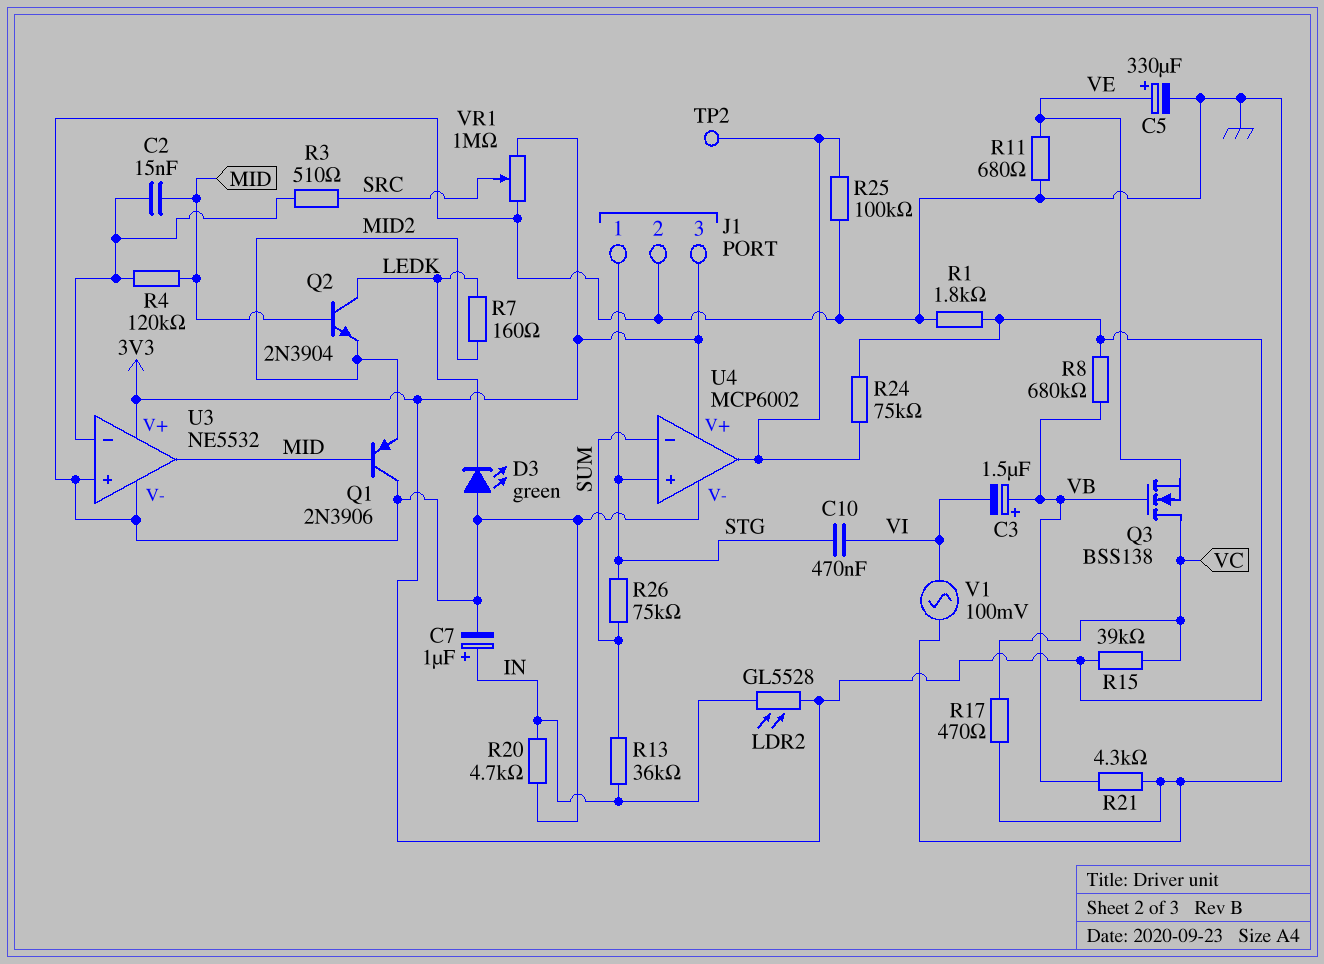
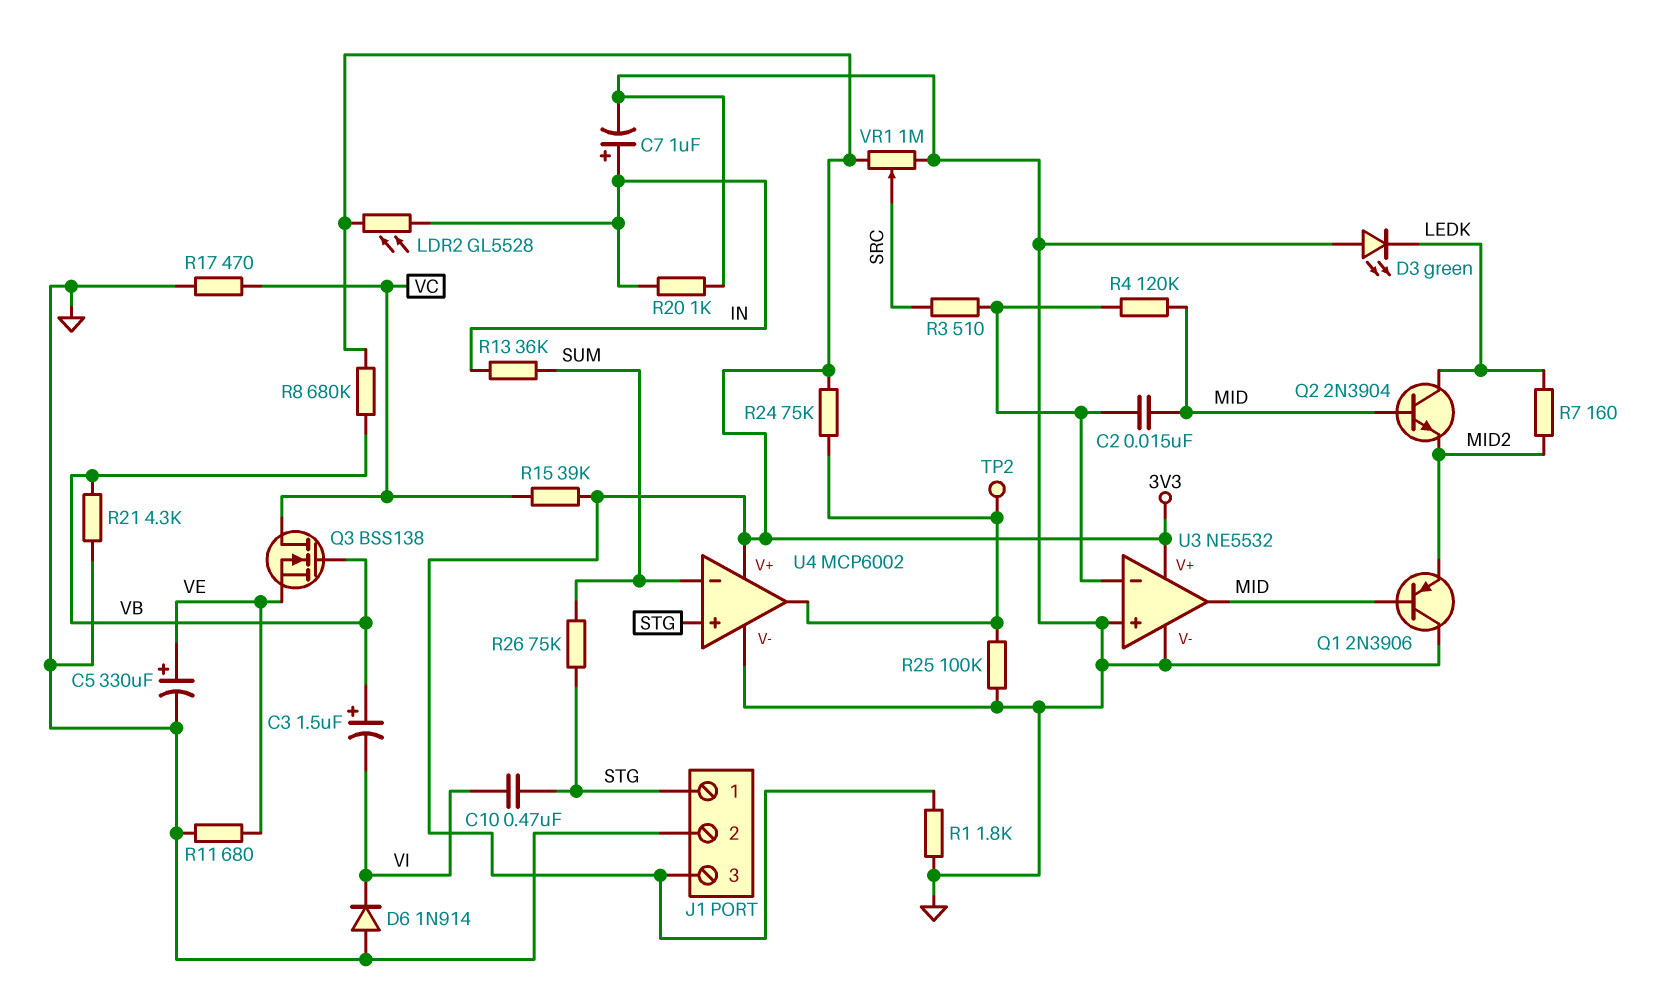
D6: none -> diode 1N914 (A GND, K VI)
R20: 4.7k (GND, IN) -> 1k (GND, IN)
V1: AC 100mV (GND, VI) -> none

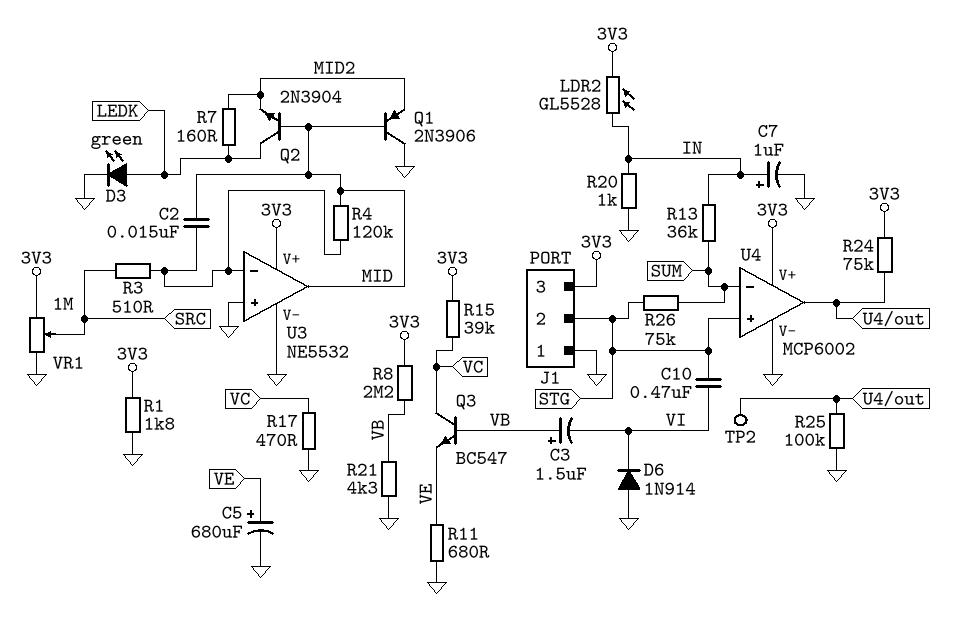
C5: 330uF (plus VE, minus GND) -> 680uF (plus VE, minus GND)
D3: LED green (A GND, K LEDK) -> LED green (A LEDK, K GND)
J1 pin 1: STG -> GND
J1 pin 2: GND -> STG
Q3: NMOS BSS138 (G VB, D VC, S VE) -> NPN BC547 (B VB, C VC, E VE)
R8: 680k (3V3, VB) -> 2.2M (3V3, VB)

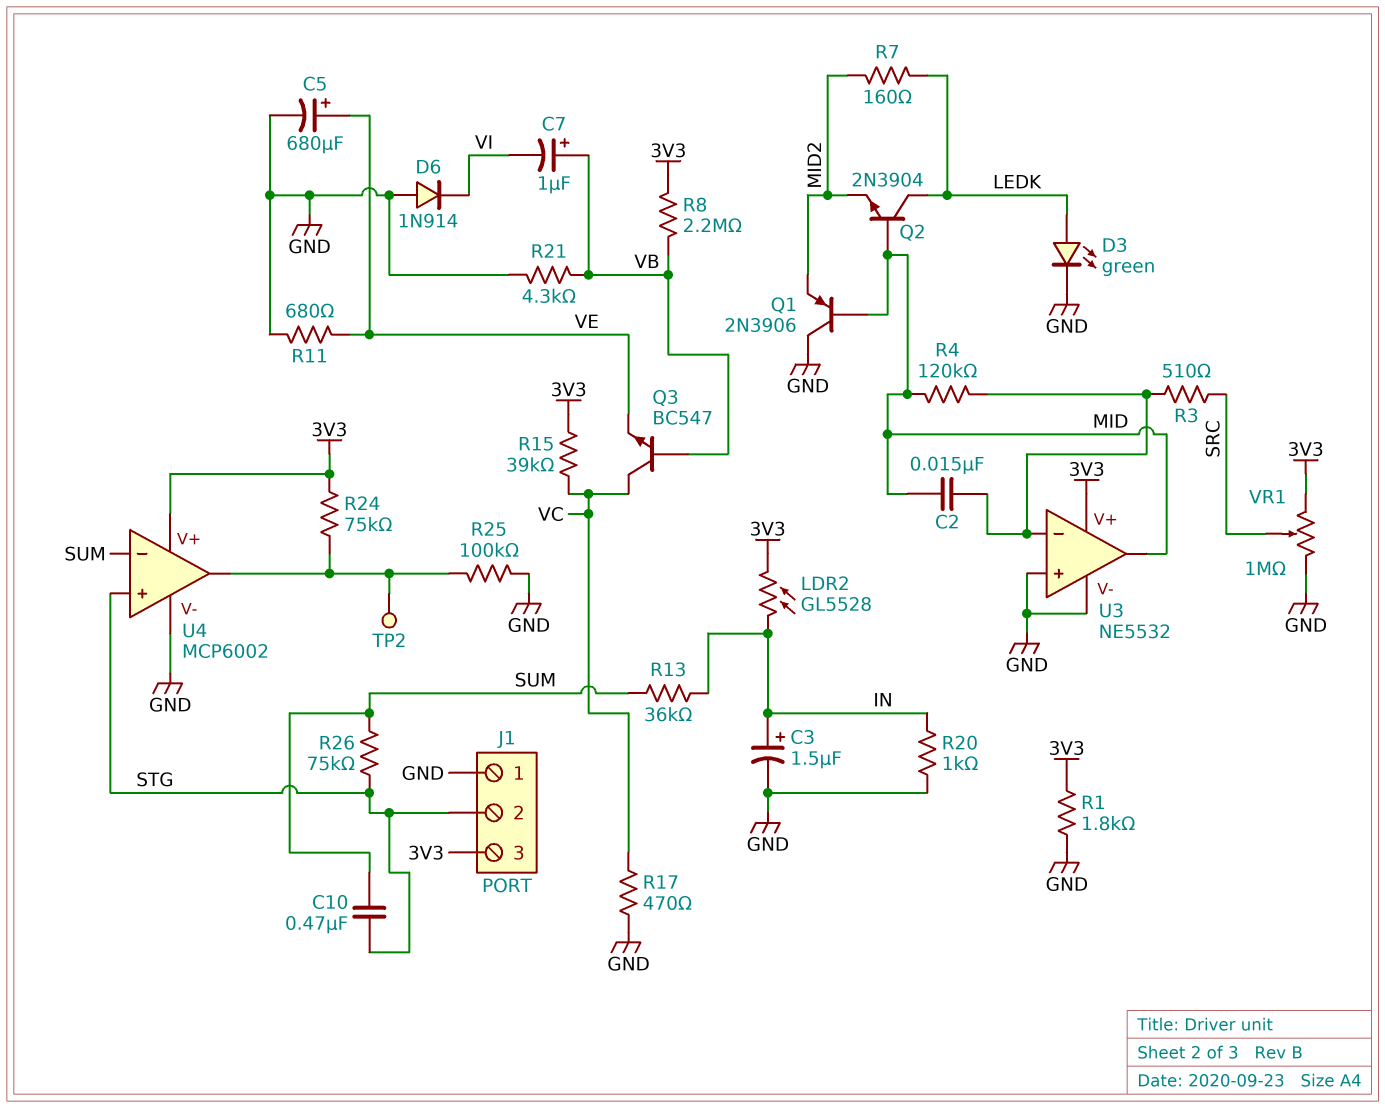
C3: 1.5uF (plus VB, minus VI) -> 1.5uF (plus IN, minus GND)
C7: 1uF (plus IN, minus GND) -> 1uF (plus VB, minus VI)
C10: 470nF (STG, VI) -> 470nF (STG, SUM)

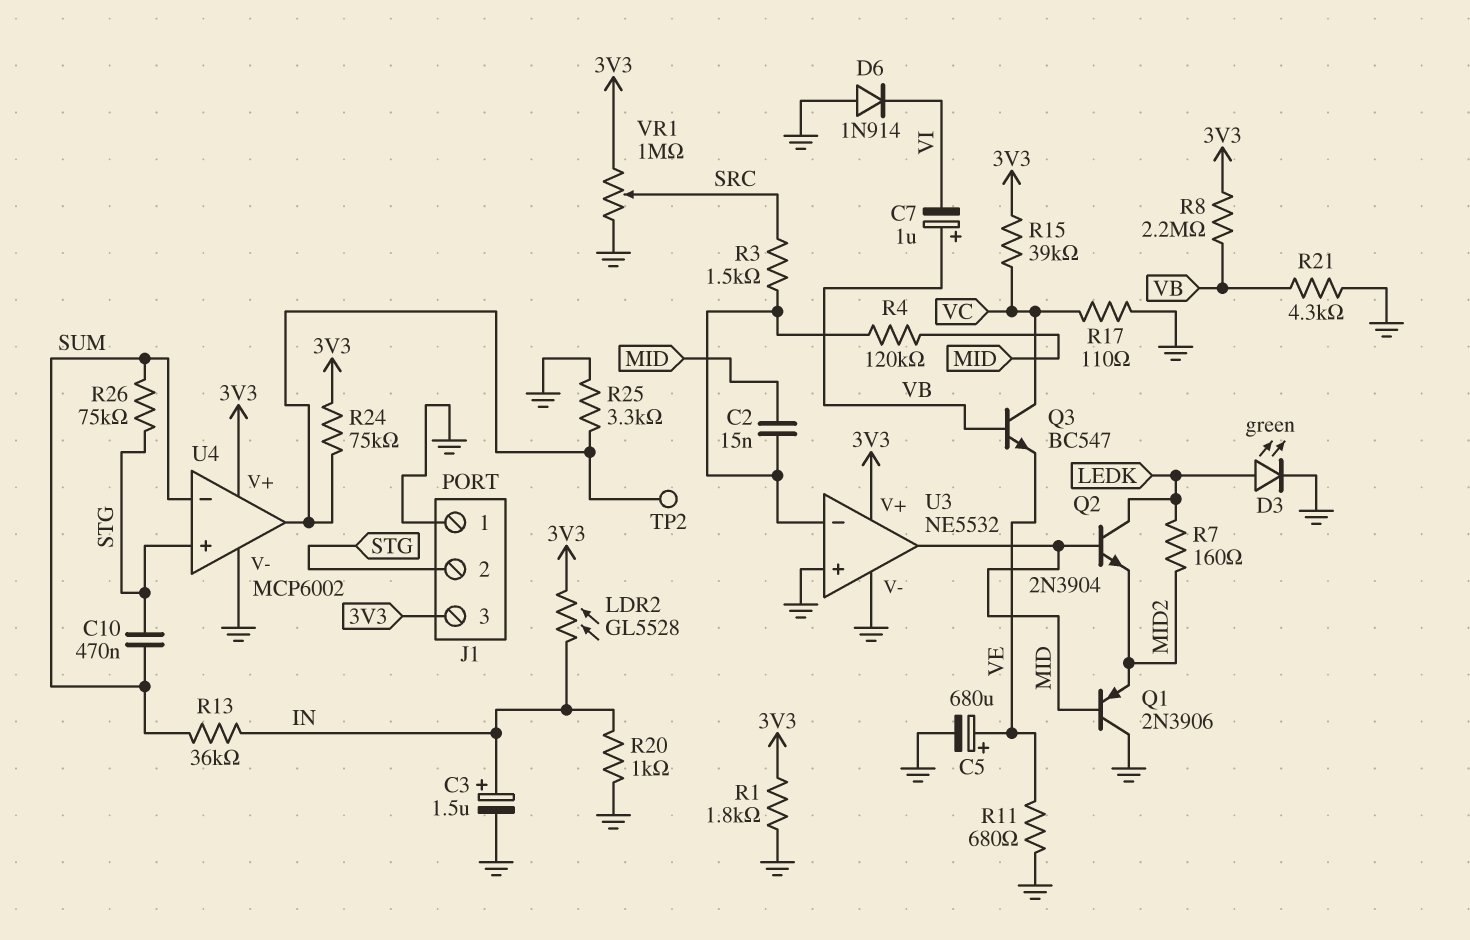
R3: 510 (SRC, U3/in-) -> 1.5k (SRC, U3/in-)
R17: 470 (GND, VC) -> 110 (GND, VC)
R25: 100k (GND, U4/out) -> 3.3k (GND, U4/out)

